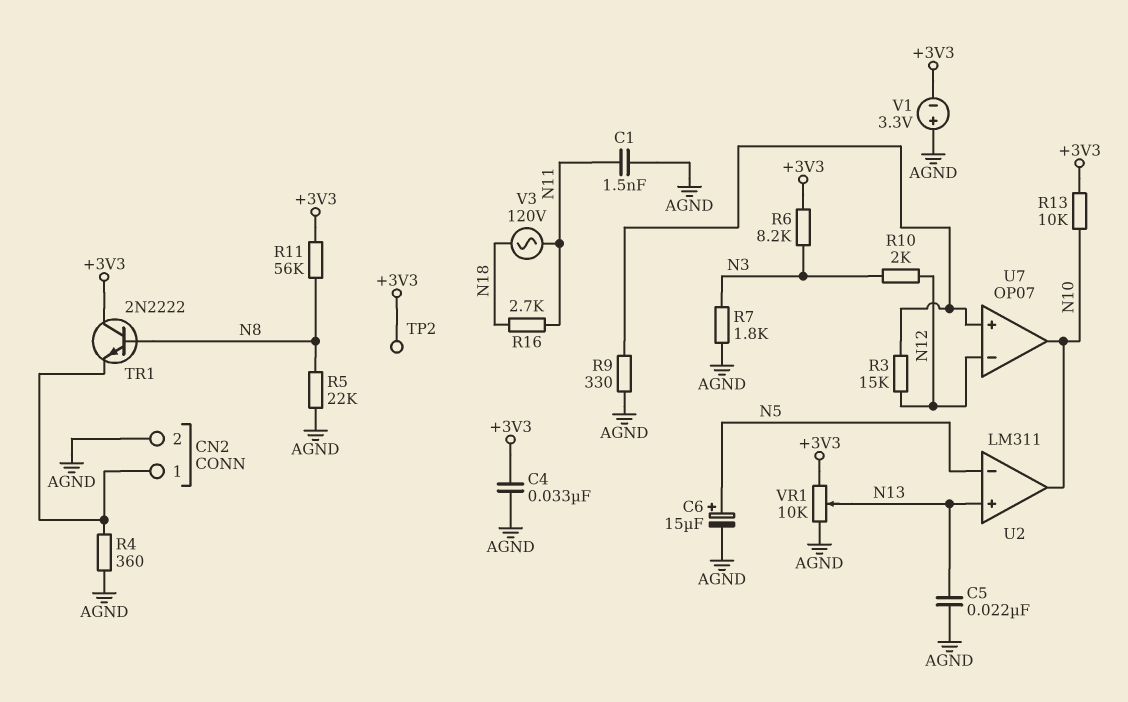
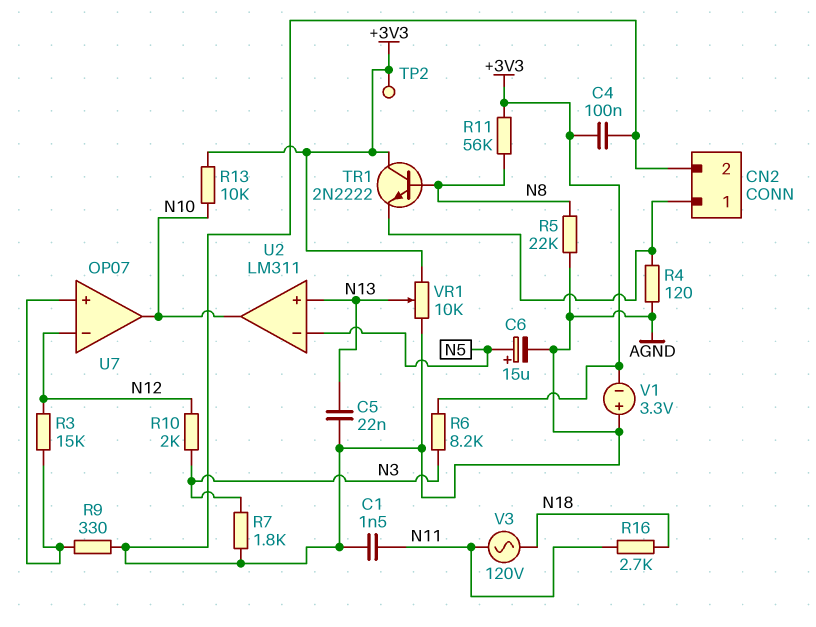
C4: 33nF (+3V3, AGND) -> 100nF (+3V3, AGND)
R4: 360 (AGND, CN2/1) -> 120 (AGND, CN2/1)

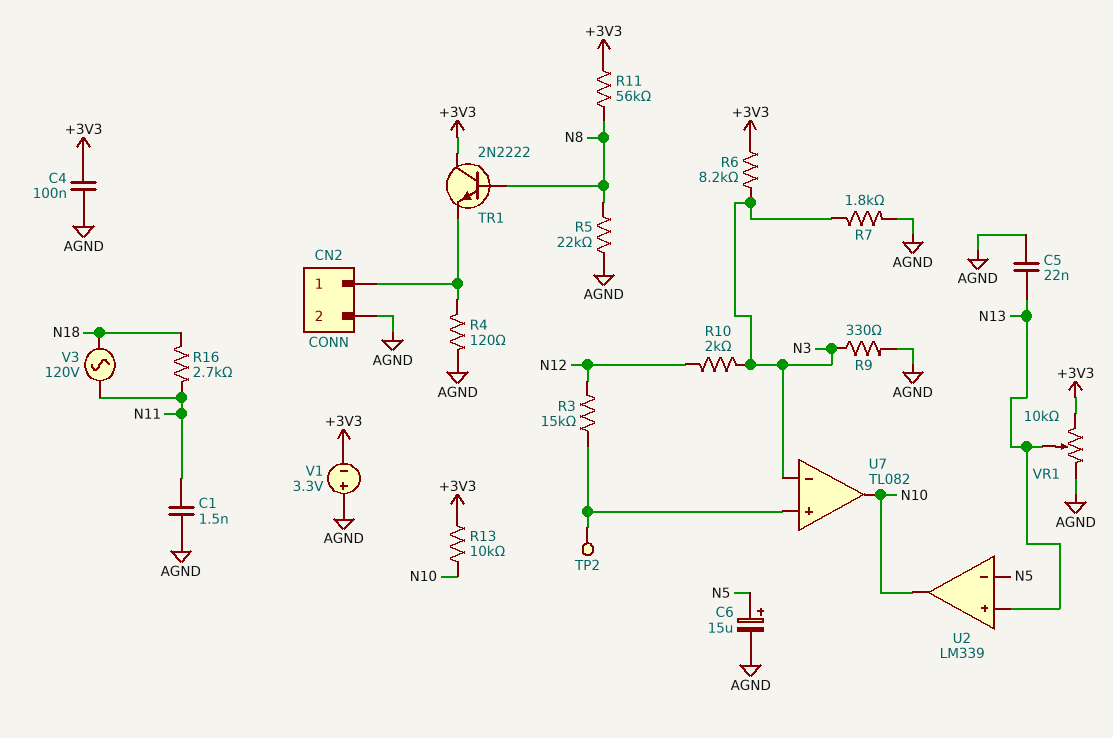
R9: 330 (AGND, U7/in+) -> 330 (AGND, N3)
TP2: test point (+3V3) -> test point (U7/in+)
U2: LM311 -> LM339
U7: OP07 -> TL082
U7 pin in-: N12 -> N3

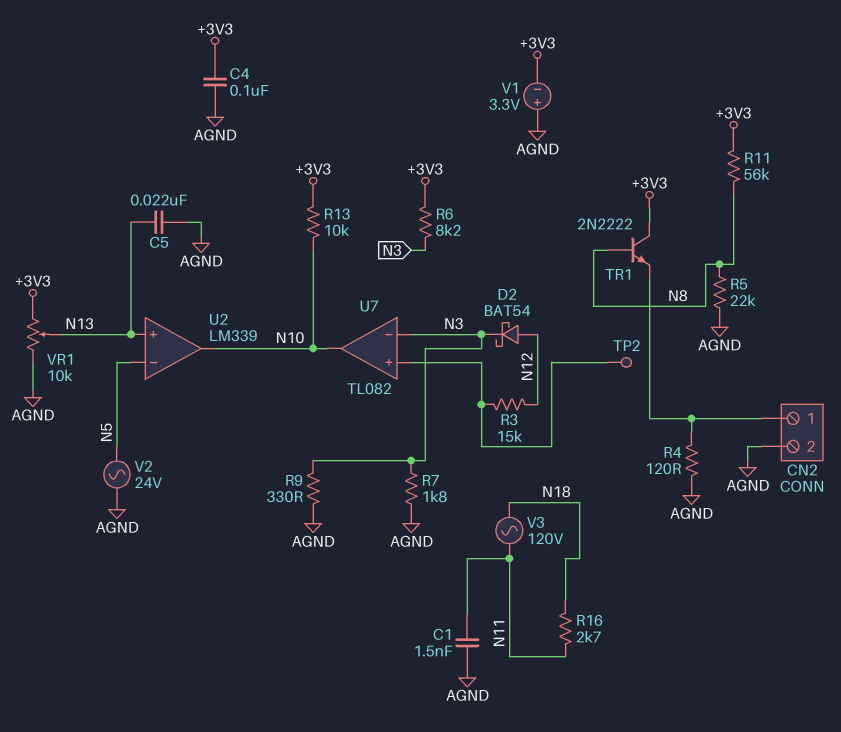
C6: 15uF (plus N5, minus AGND) -> none
D2: none -> schottky BAT54 (A N12, K N3)
R10: 2k (N3, N12) -> none
V2: none -> AC 24V (AGND, N5)

